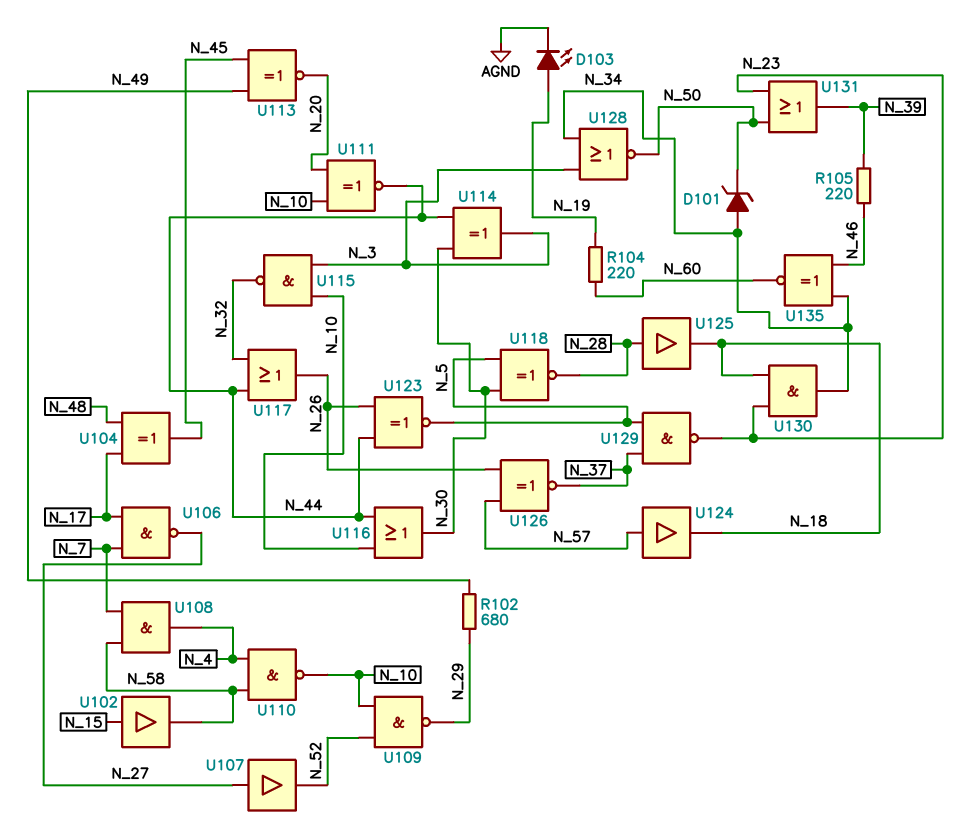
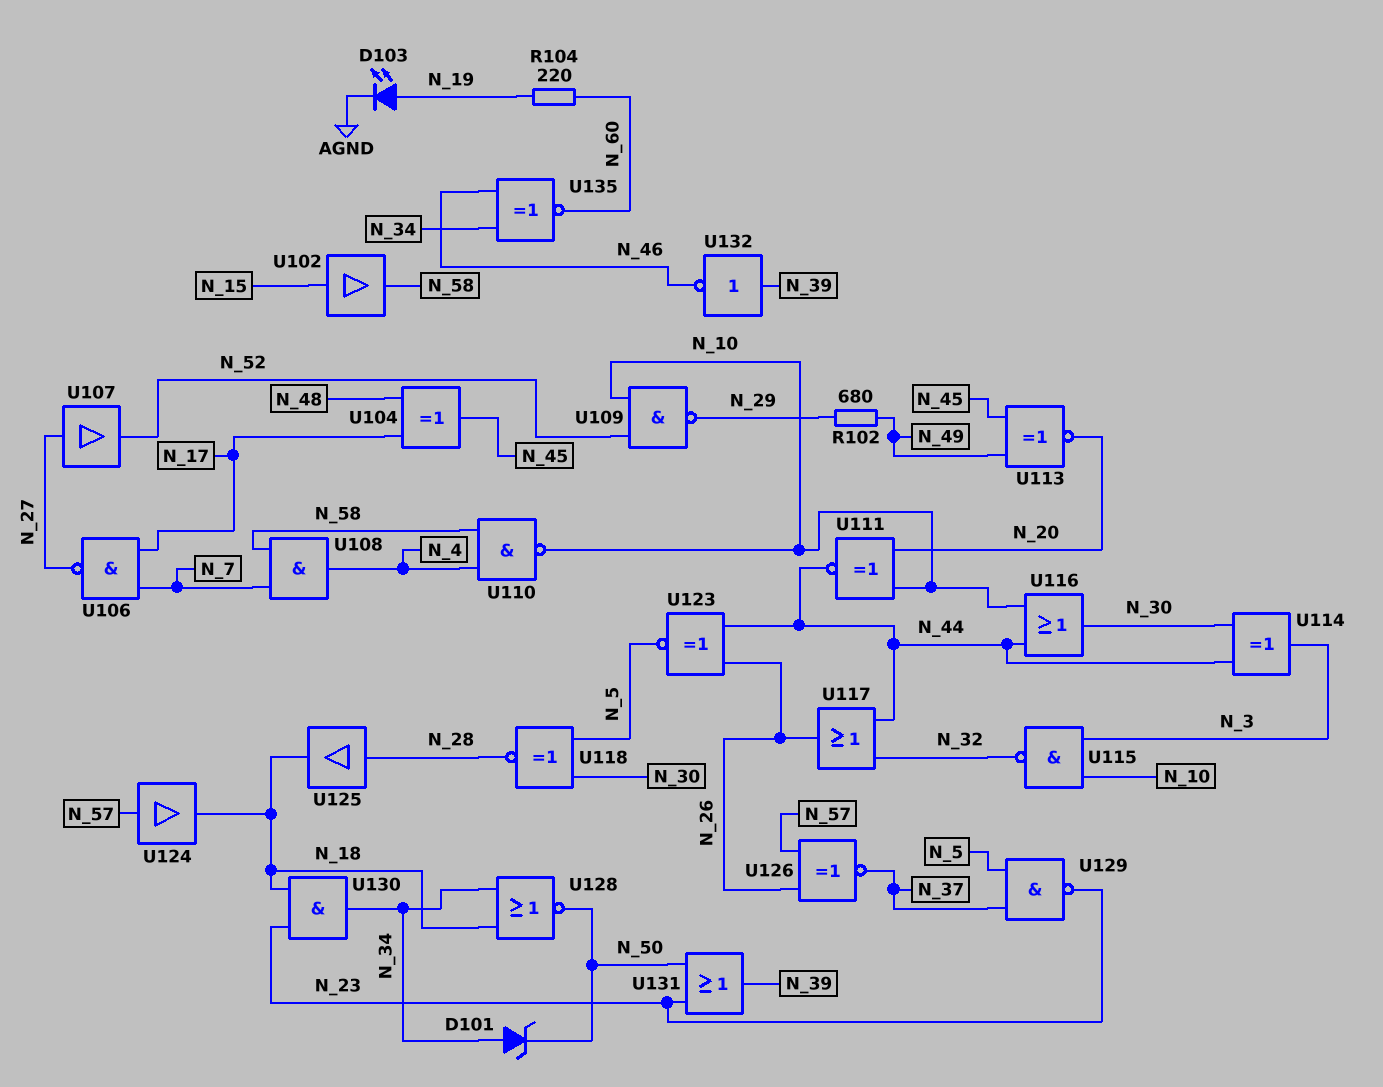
R105: 220 (N_39, N_46) -> none
U128: NOR (in N_3, in N_34, out N_50) -> NOR (in N_18, in N_34, out N_50)
U132: none -> NOT (in N_39, out N_46)

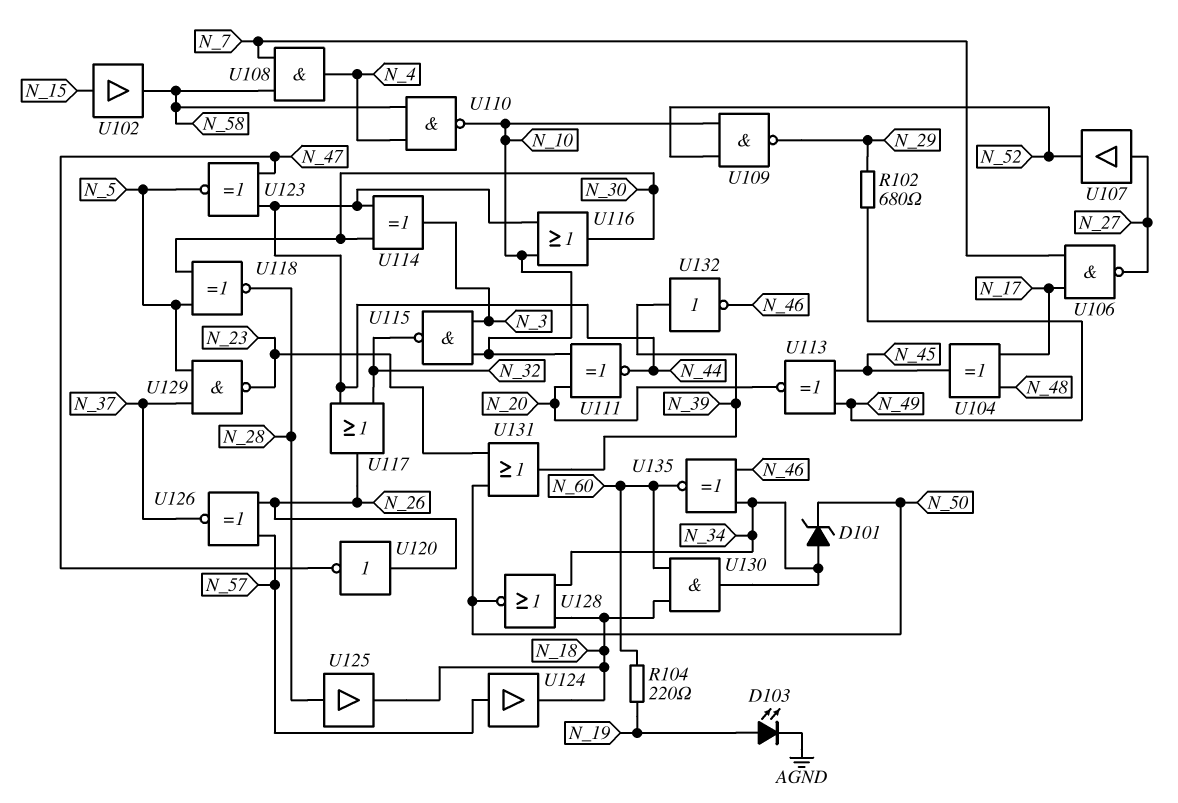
U120: none -> NOT (in N_26, out N_47)
U123: XNOR (in N_26, in N_44, out N_5) -> XNOR (in N_44, in N_47, out N_5)
U130: AND (in N_18, in N_23, out N_34) -> AND (in N_18, in N_60, out N_34)

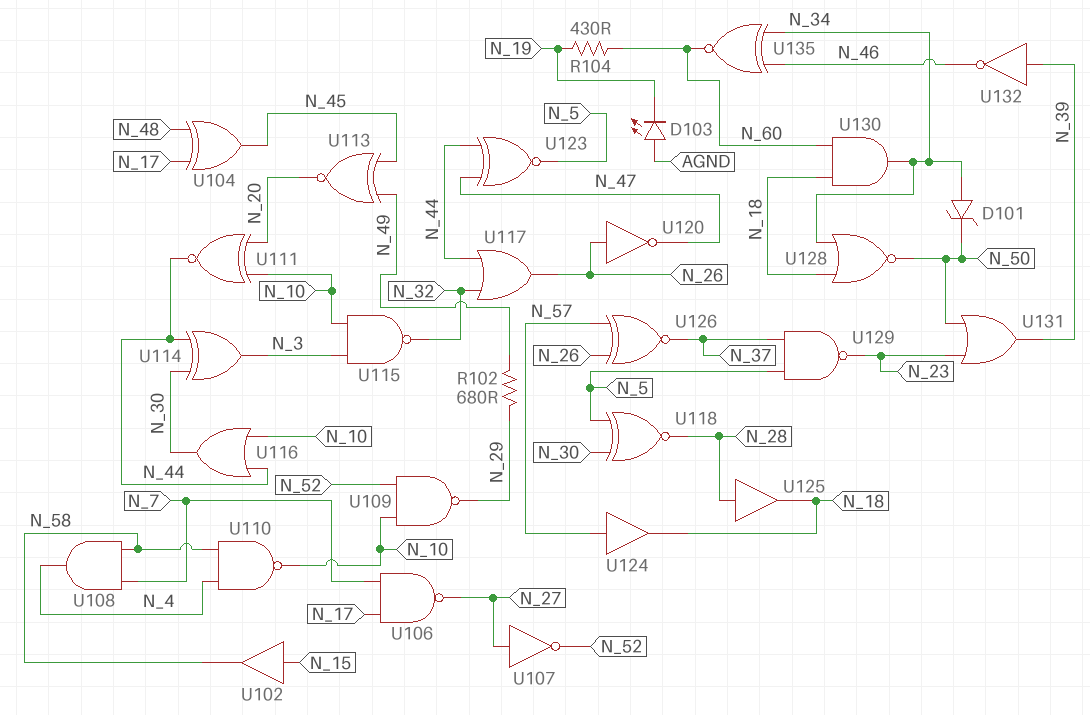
D103: LED (A N_19, K AGND) -> LED (A AGND, K N_19)
R104: 220 (N_19, N_60) -> 430 (N_19, N_60)
U107: buffer (in N_27, out N_52) -> NOT (in N_27, out N_52)

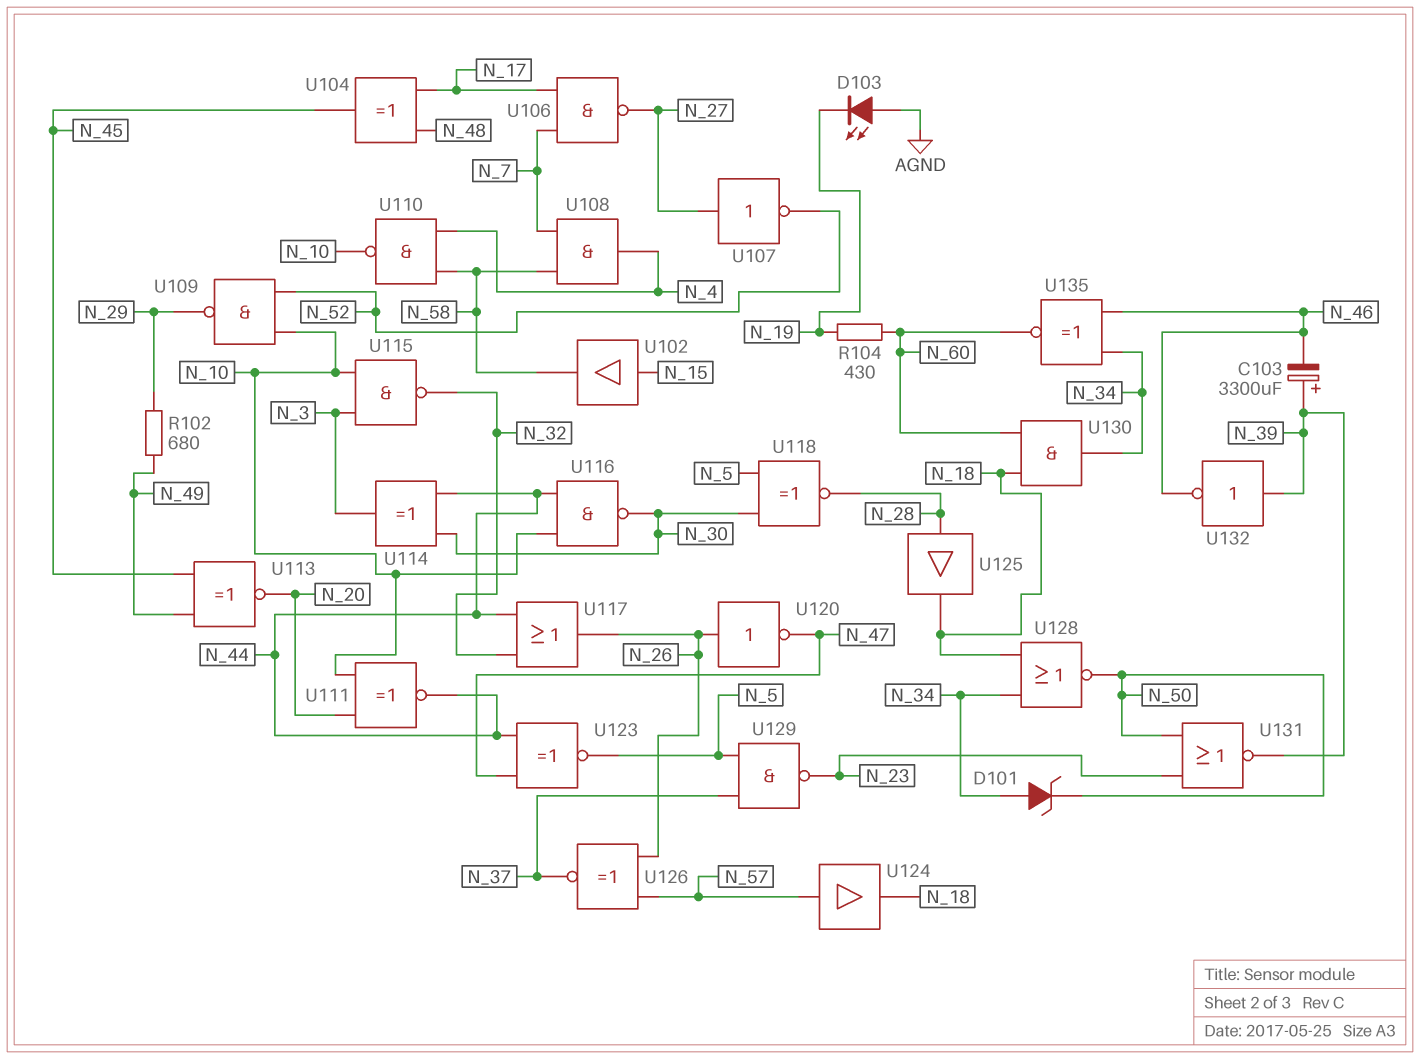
C103: none -> 3300uF (plus N_39, minus N_46)
U116: OR (in N_10, in N_44, out N_30) -> NAND (in N_10, in N_44, out N_30)
U131: OR (in N_23, in N_50, out N_39) -> NOR (in N_23, in N_50, out N_39)

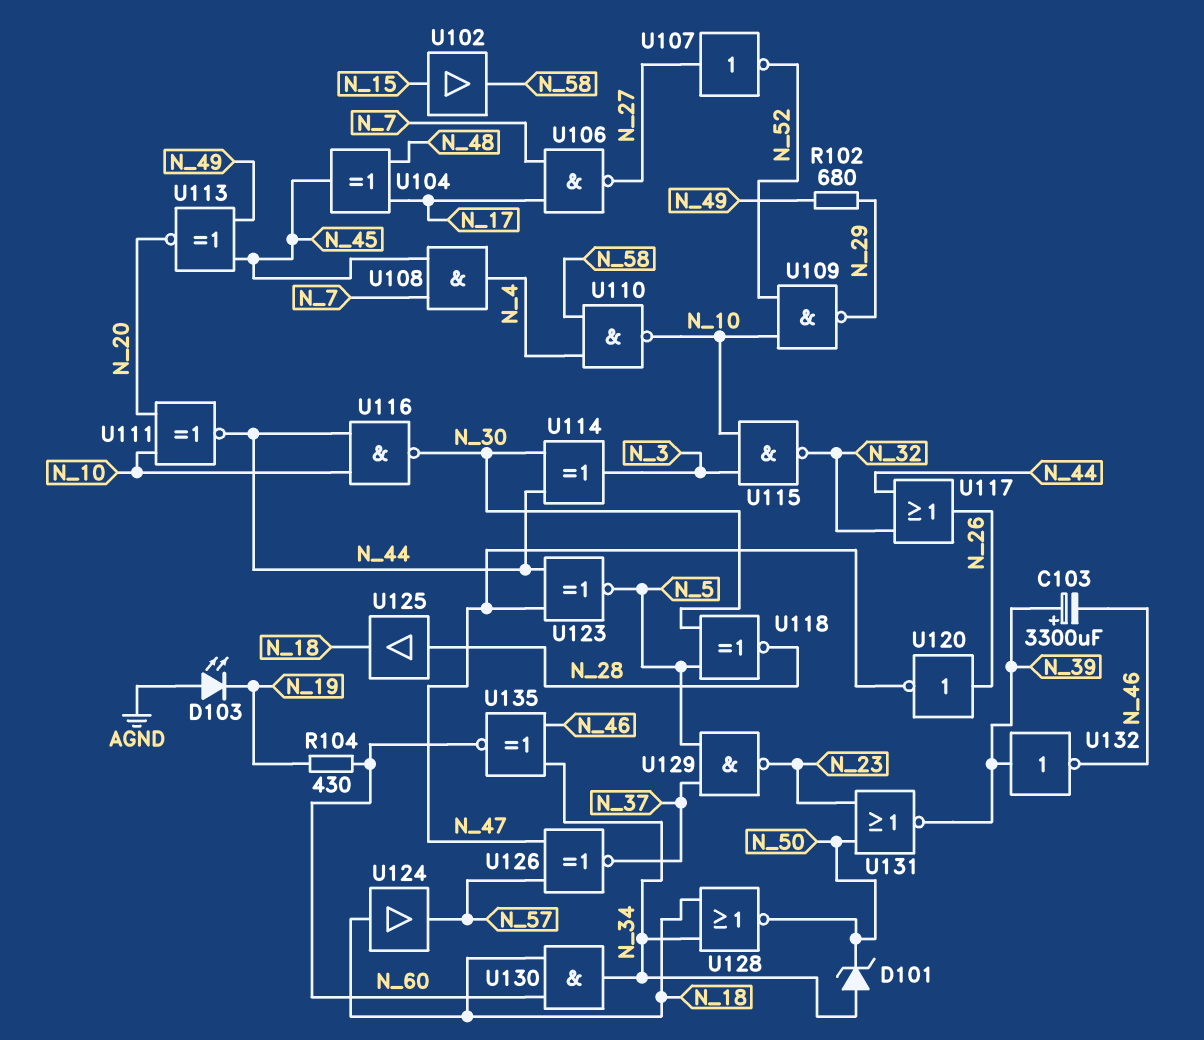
U108: AND (in N_7, in N_58, out N_4) -> AND (in N_7, in N_45, out N_4)
U124: buffer (in N_57, out N_18) -> buffer (in N_18, out N_57)
U126: XNOR (in N_26, in N_57, out N_37) -> XNOR (in N_47, in N_57, out N_37)

